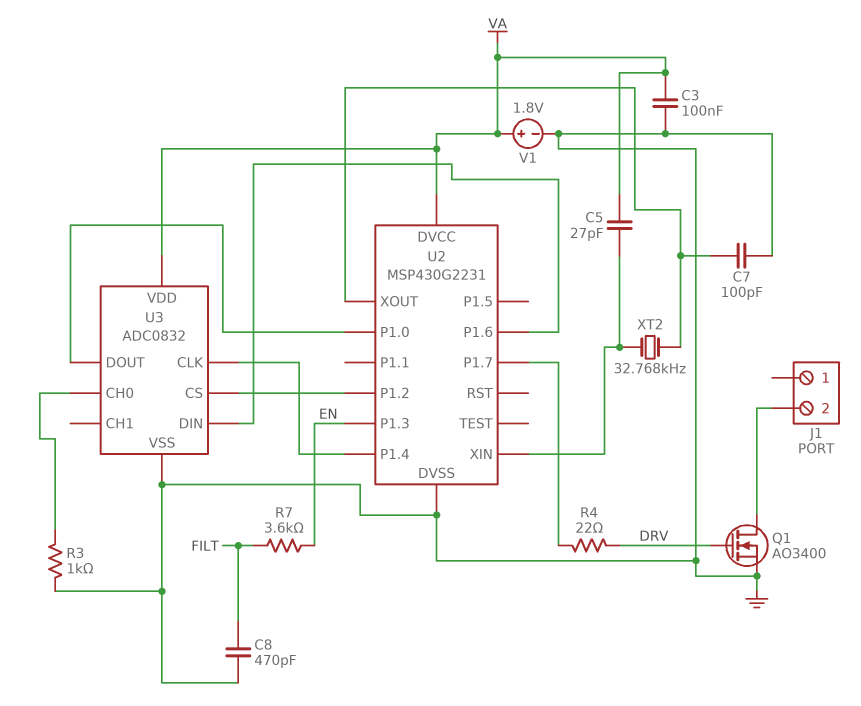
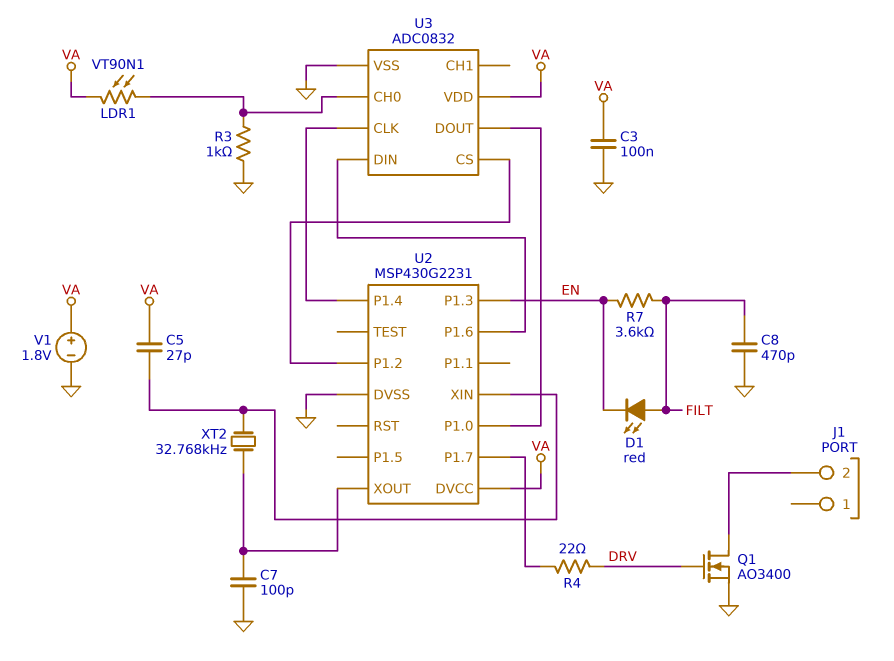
D1: none -> LED red (A FILT, K EN)
LDR1: none -> VT90N1 (U3/CH0, VA)

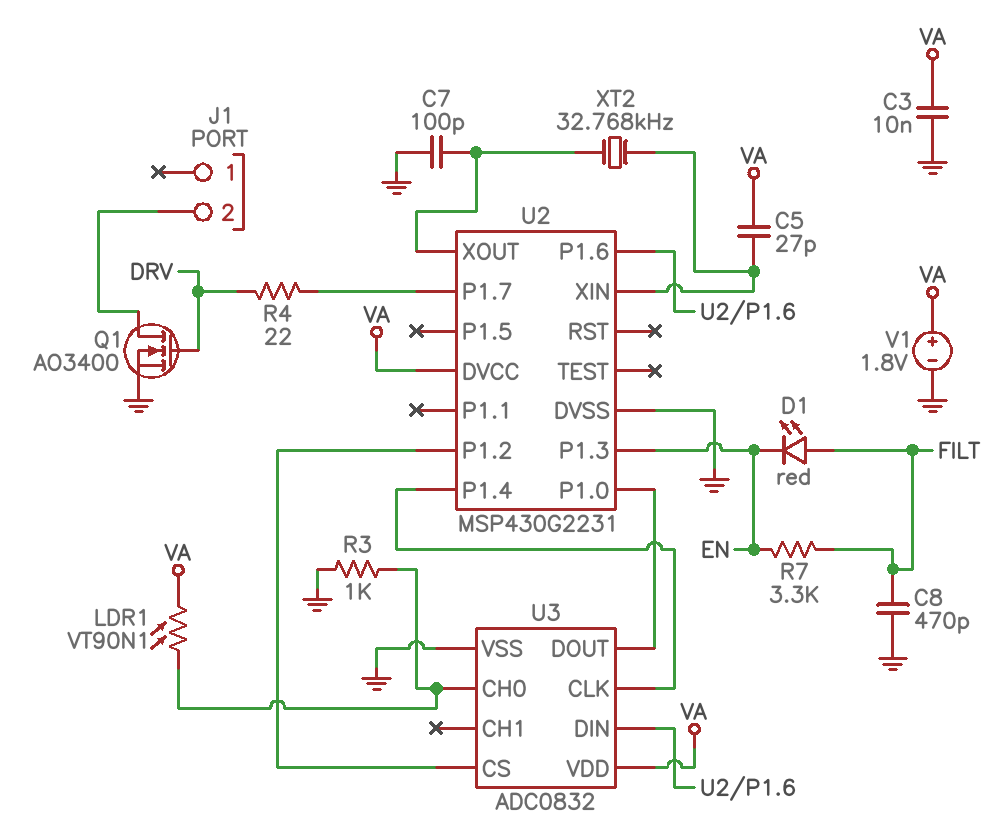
C3: 100nF (GND, VA) -> 10nF (GND, VA)
R7: 3.6k (EN, FILT) -> 3.3k (EN, FILT)

